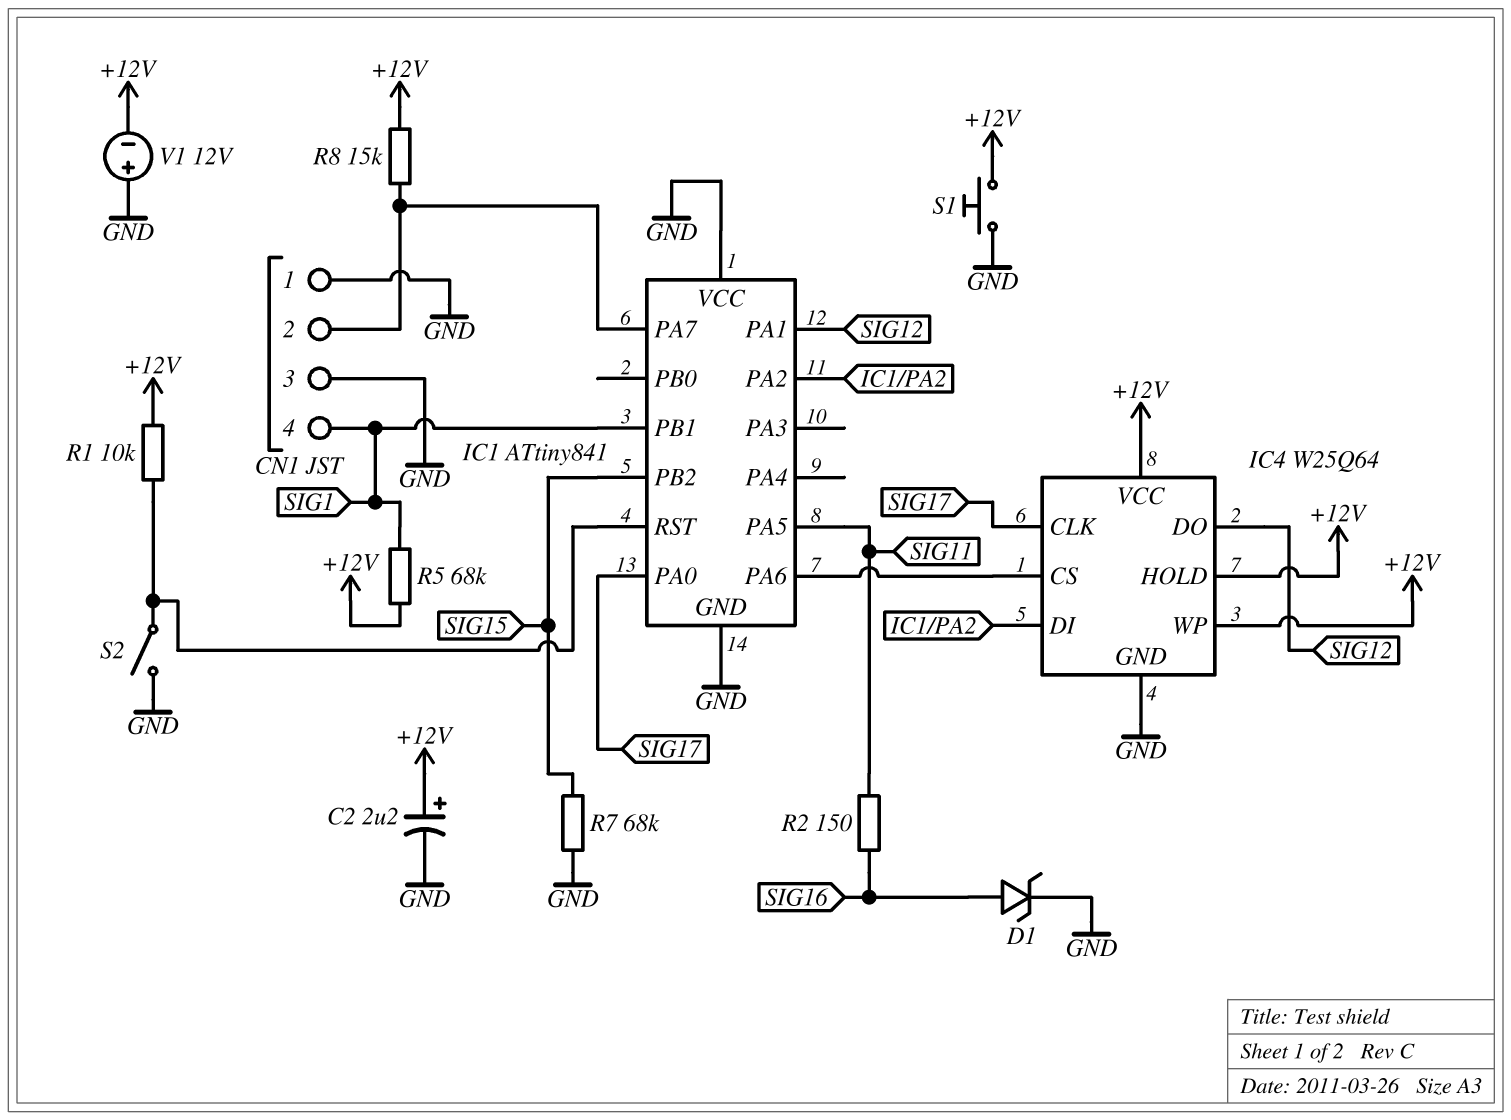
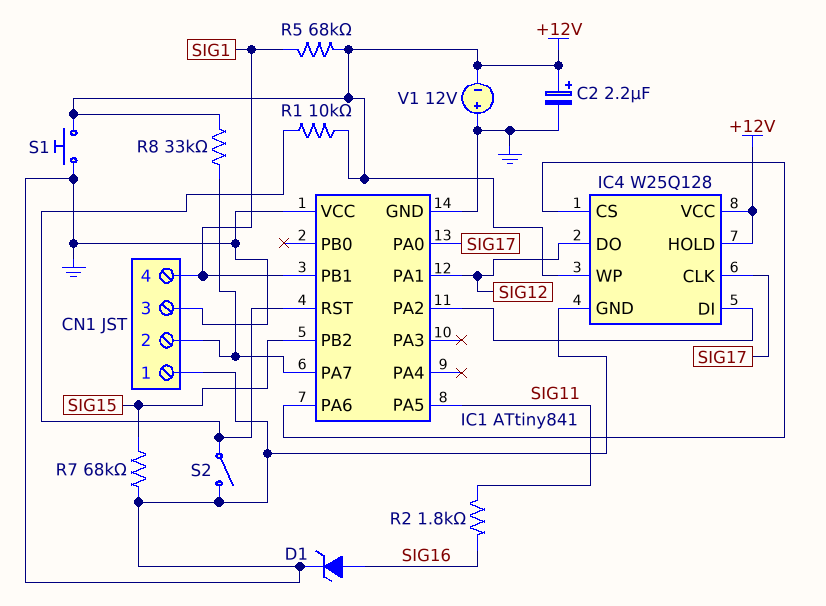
IC4: W25Q64 -> W25Q128
R2: 150 (SIG11, SIG16) -> 1.8k (SIG11, SIG16)
R8: 15k (+12V, CN1/2) -> 33k (+12V, CN1/2)

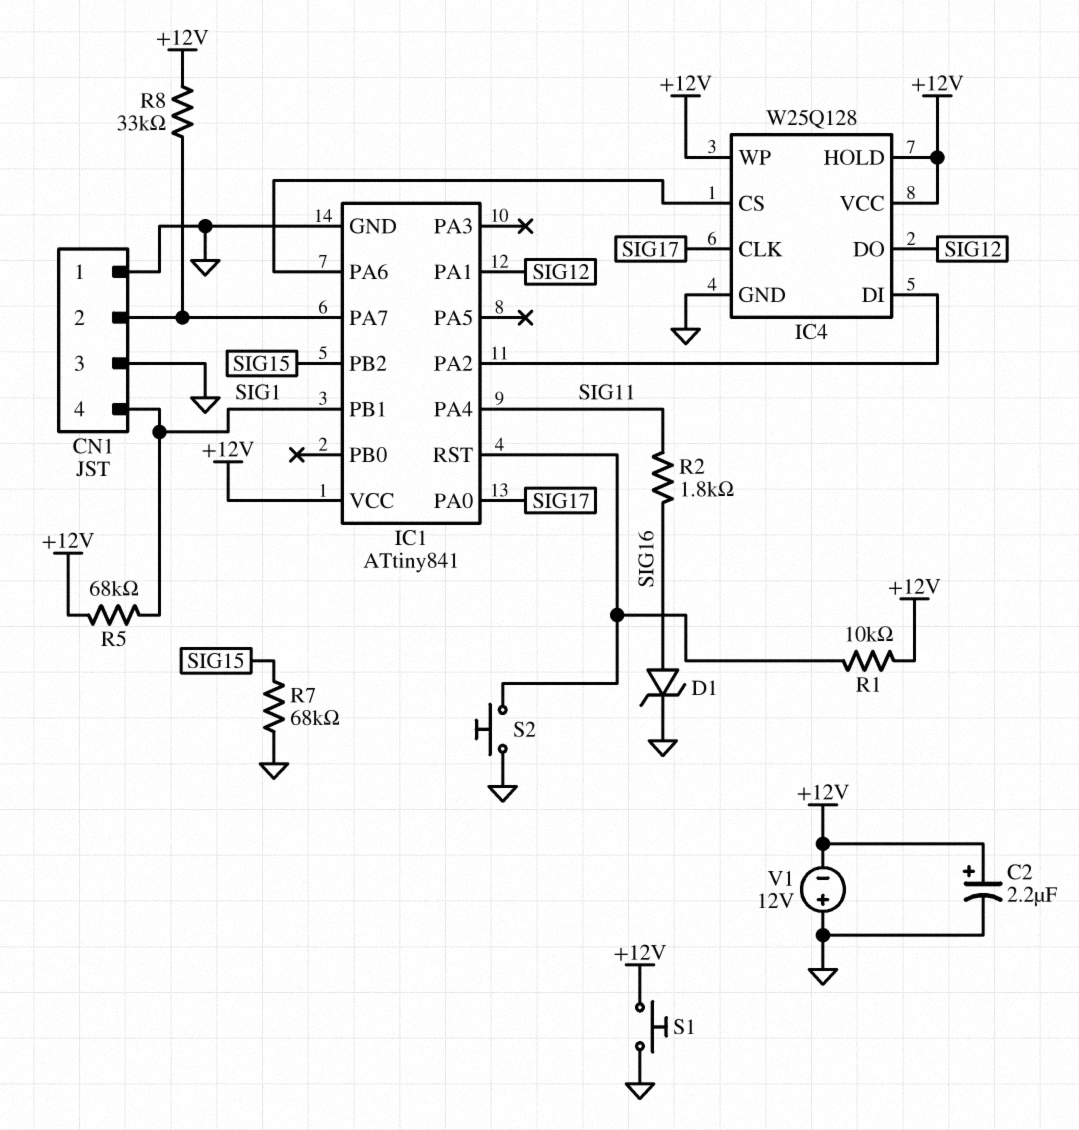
IC1 pin PA4: none -> SIG11
IC1 pin PA5: SIG11 -> none
IC1 pin VCC: GND -> +12V
S2: switch (GND, IC1/RST) -> button (GND, IC1/RST)

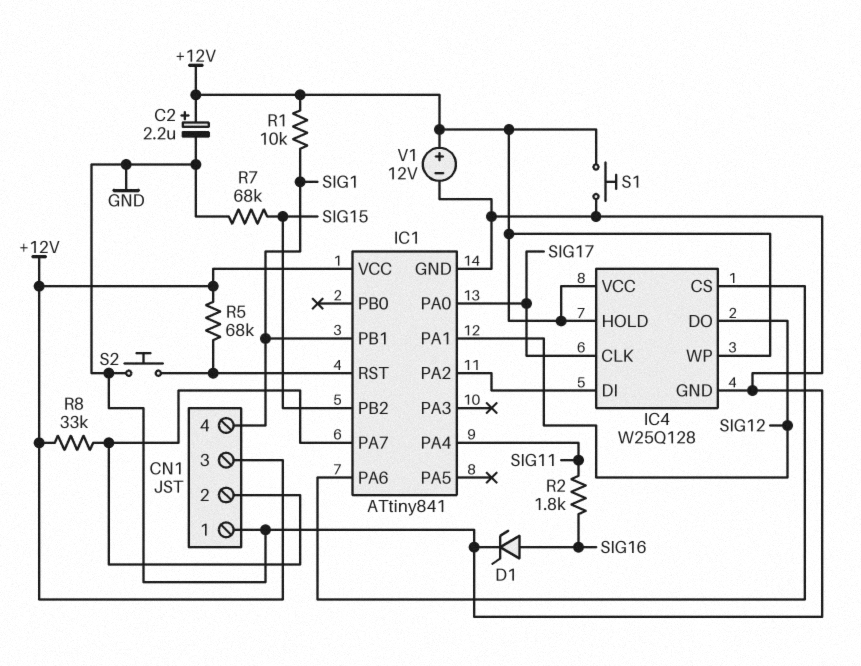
CN1 pin 3: GND -> +12V
R1: 10k (+12V, IC1/RST) -> 10k (+12V, SIG1)
R5: 68k (+12V, SIG1) -> 68k (+12V, IC1/RST)
V1: 12V (plus GND, minus +12V) -> 12V (plus +12V, minus GND)

